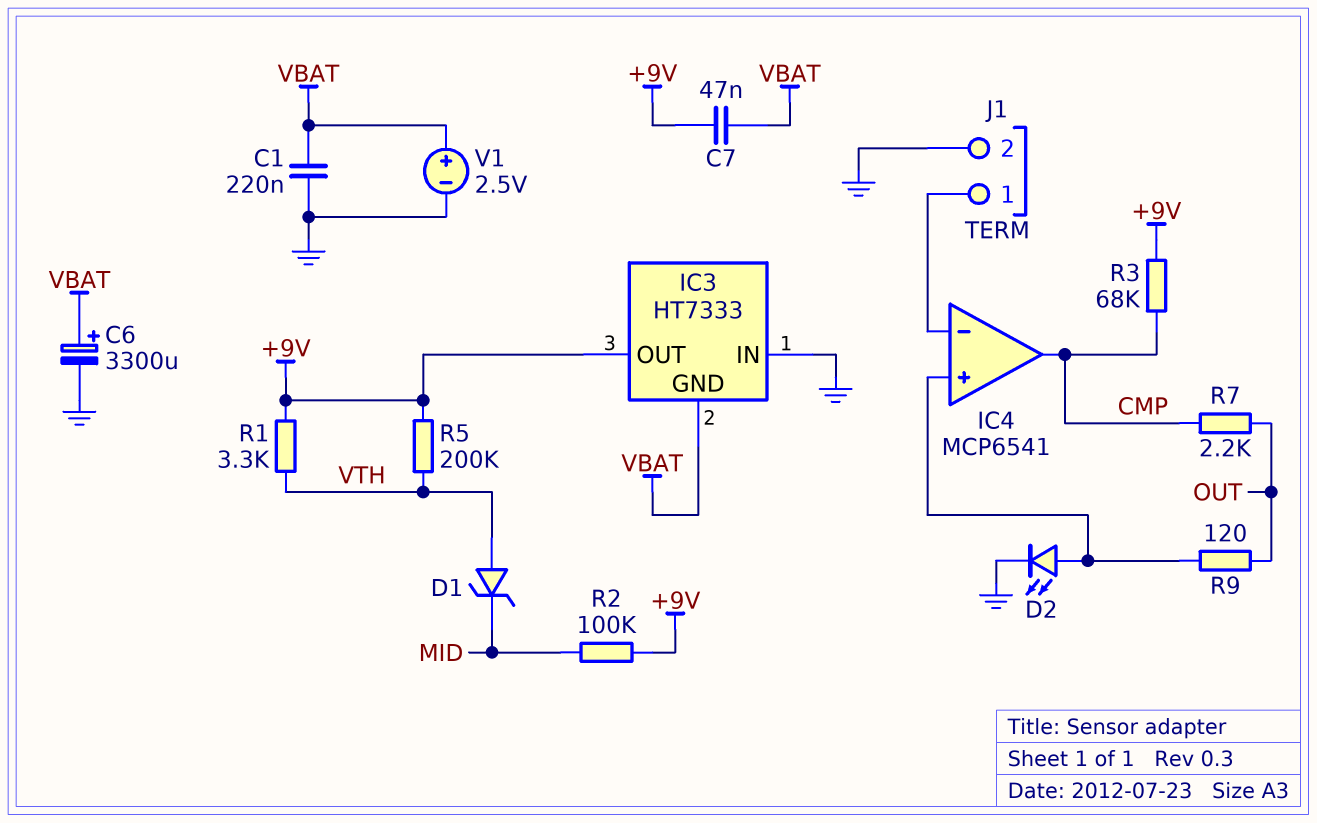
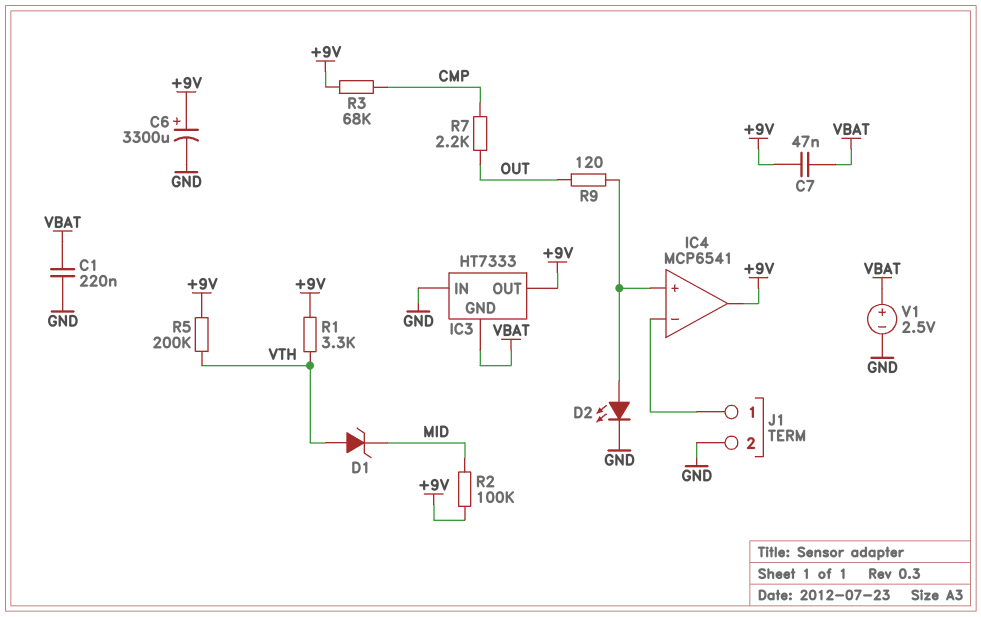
C6: 3300uF (plus VBAT, minus GND) -> 3300uF (plus +9V, minus GND)
IC4 pin out: CMP -> +9V

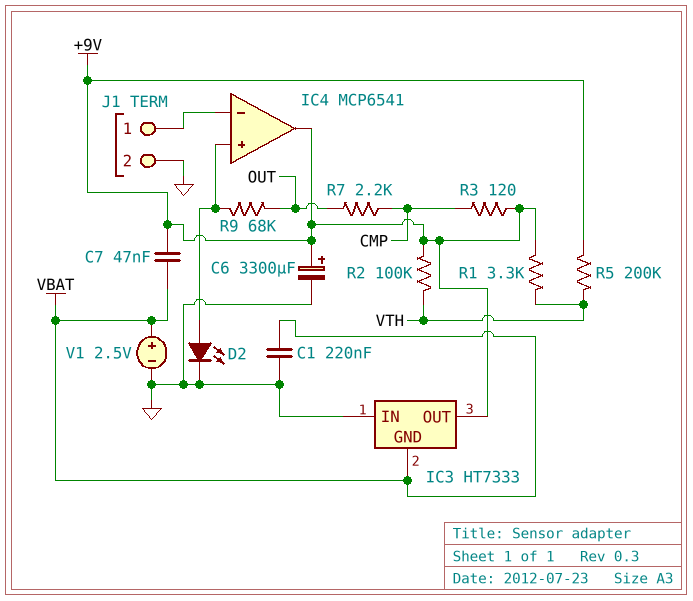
D1: zener (A VTH, K MID) -> none
R2: 100k (+9V, MID) -> 100k (+9V, VTH)
R3: 68k (+9V, CMP) -> 120 (+9V, CMP)
R9: 120 (IC4/in+, OUT) -> 68k (IC4/in+, OUT)

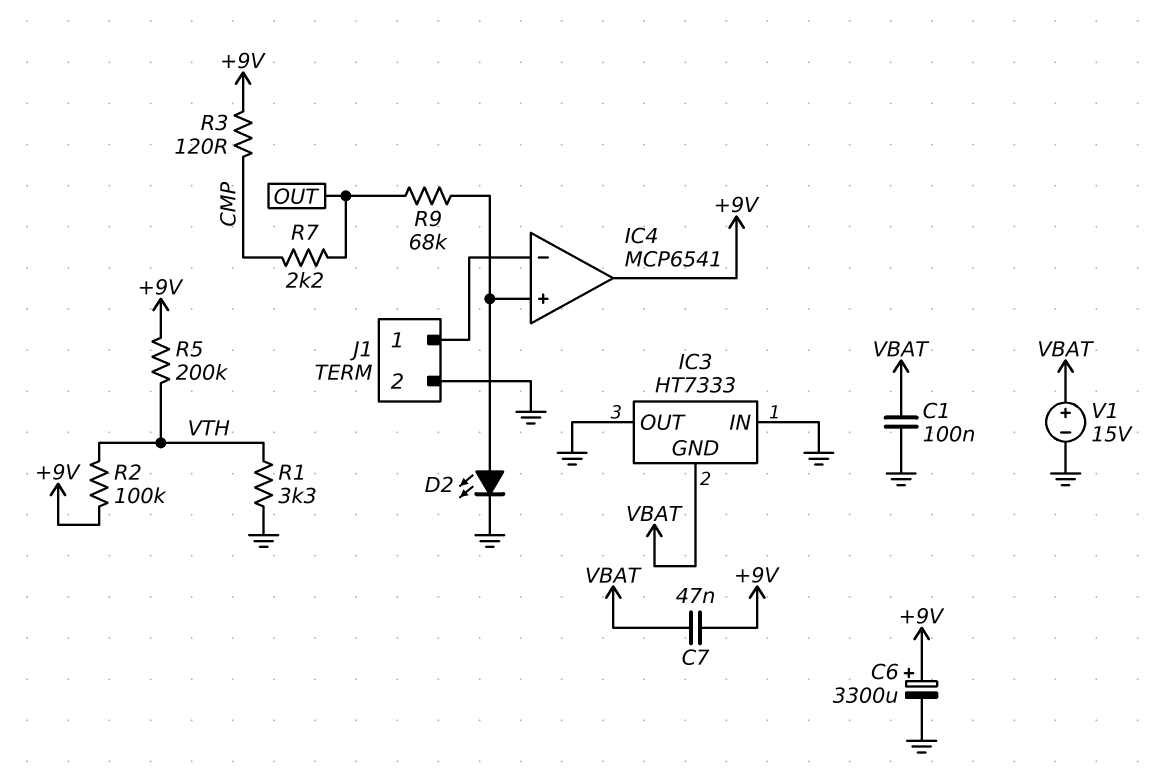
C1: 220nF (GND, VBAT) -> 100nF (GND, VBAT)
IC3 pin OUT: +9V -> GND
R1: 3.3k (+9V, VTH) -> 3.3k (GND, VTH)
V1: 2.5V (plus VBAT, minus GND) -> 15V (plus VBAT, minus GND)

